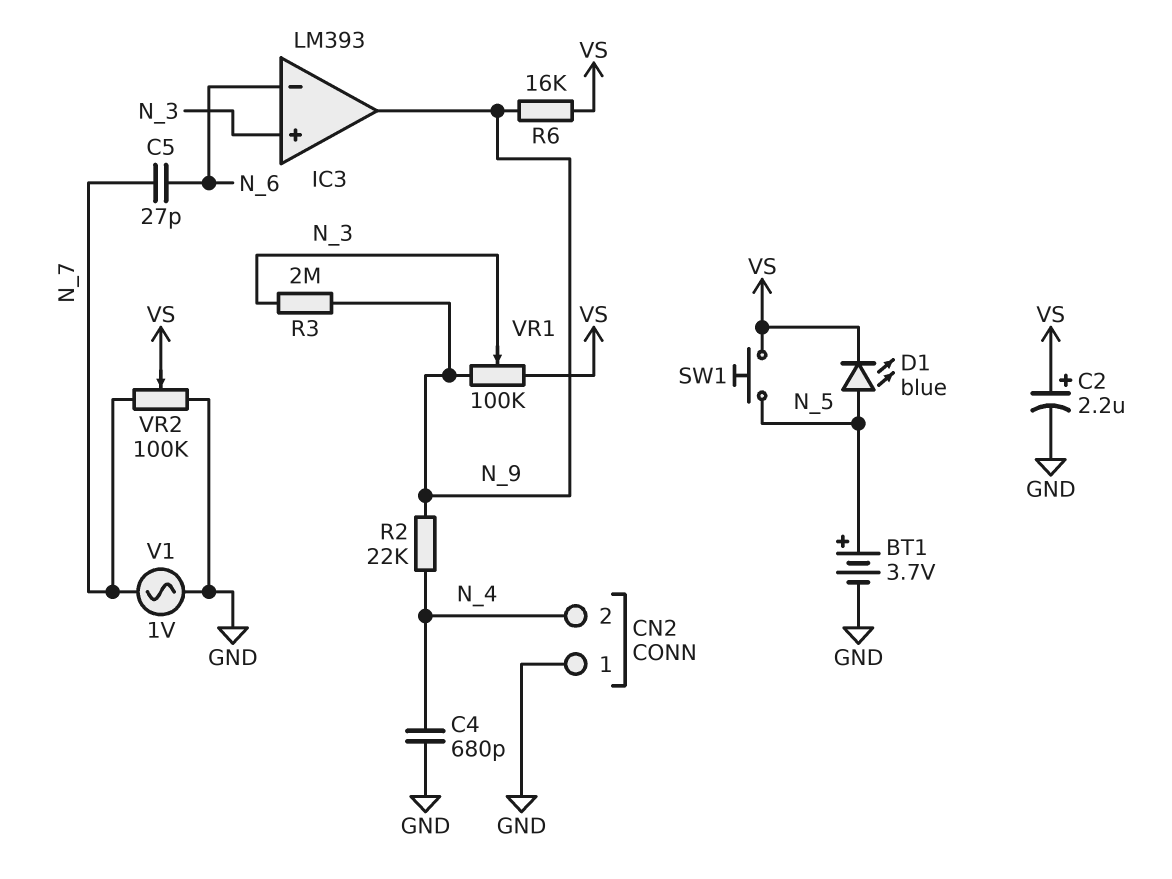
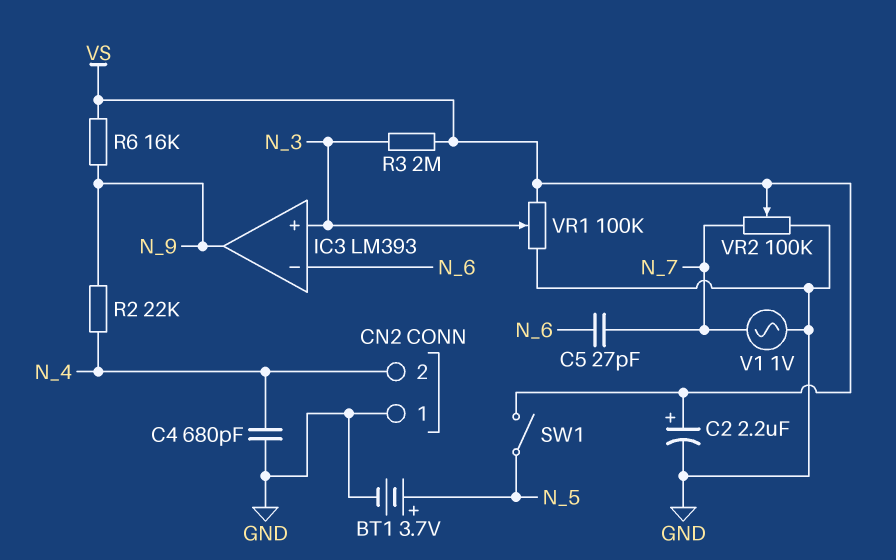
D1: LED blue (A N_5, K VS) -> none
R3: 2M (N_3, N_9) -> 2M (N_3, VS)
SW1: button (N_5, VS) -> switch (N_5, VS)
VR1: 100k (N_9, VS, wiper N_3) -> 100k (GND, VS, wiper N_3)

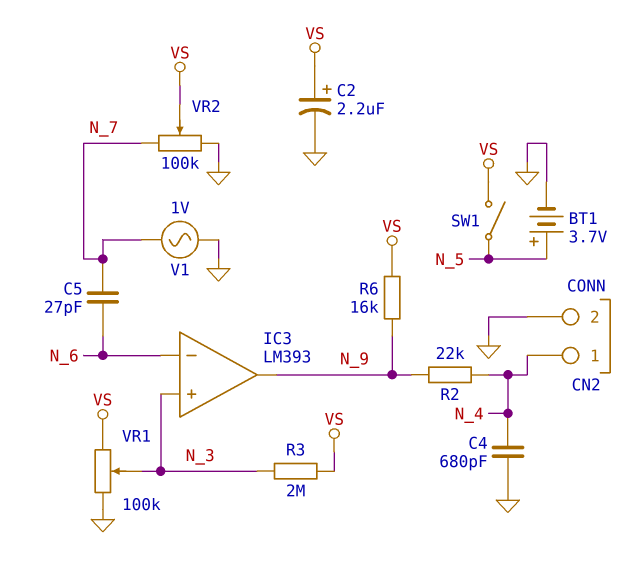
CN2 pin 1: GND -> N_4
CN2 pin 2: N_4 -> GND

